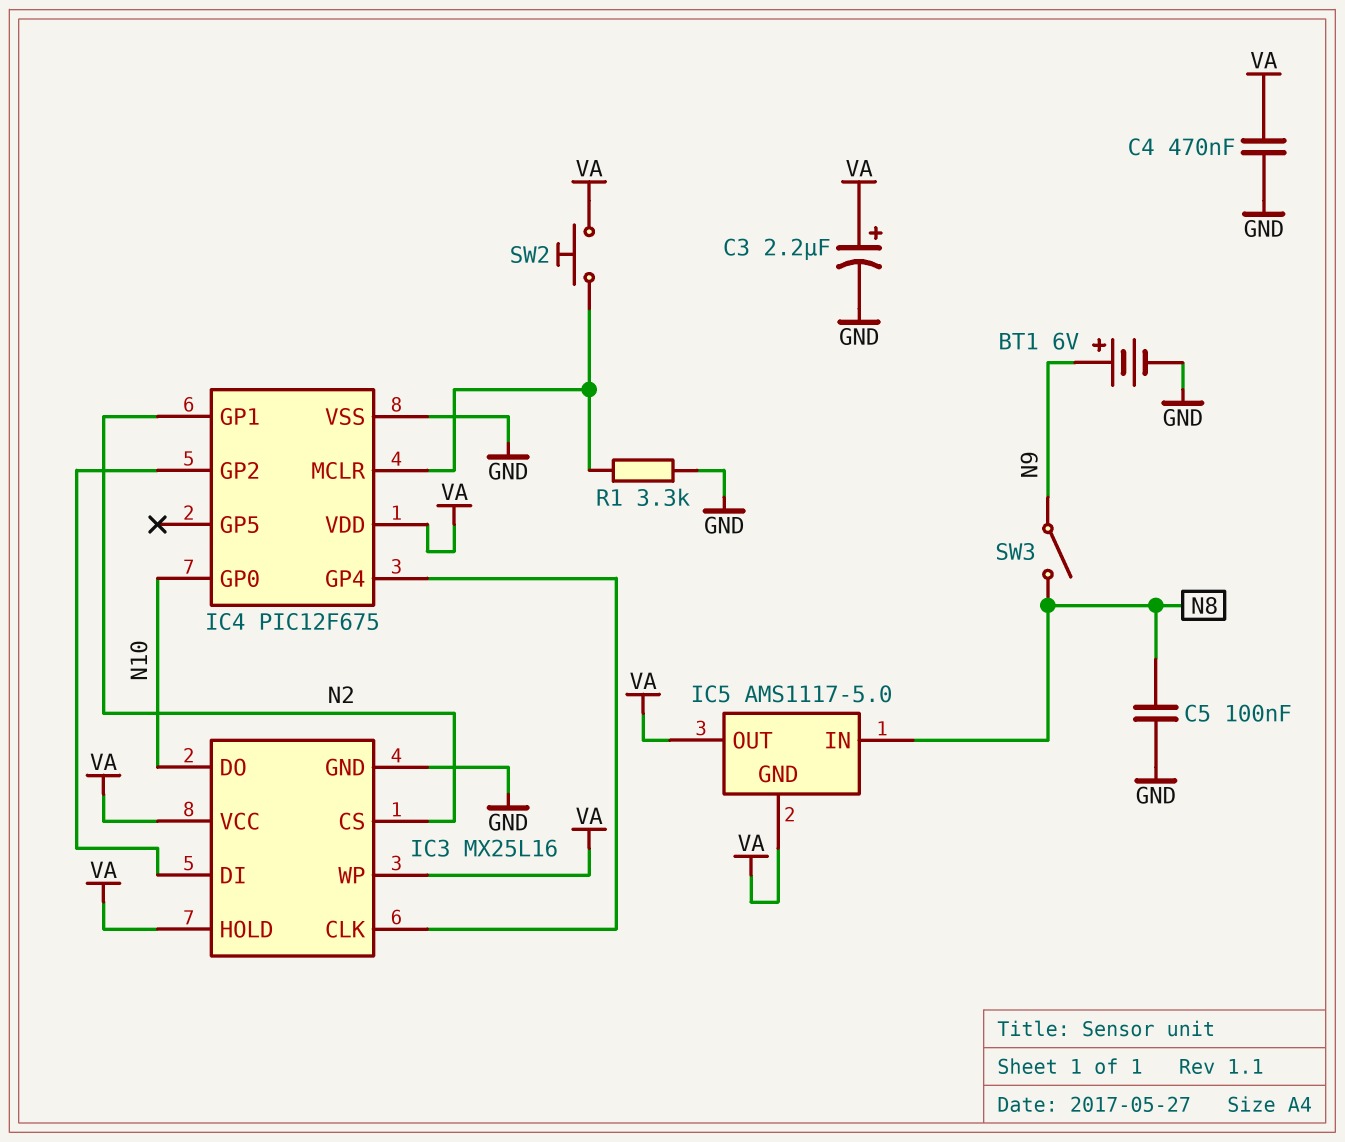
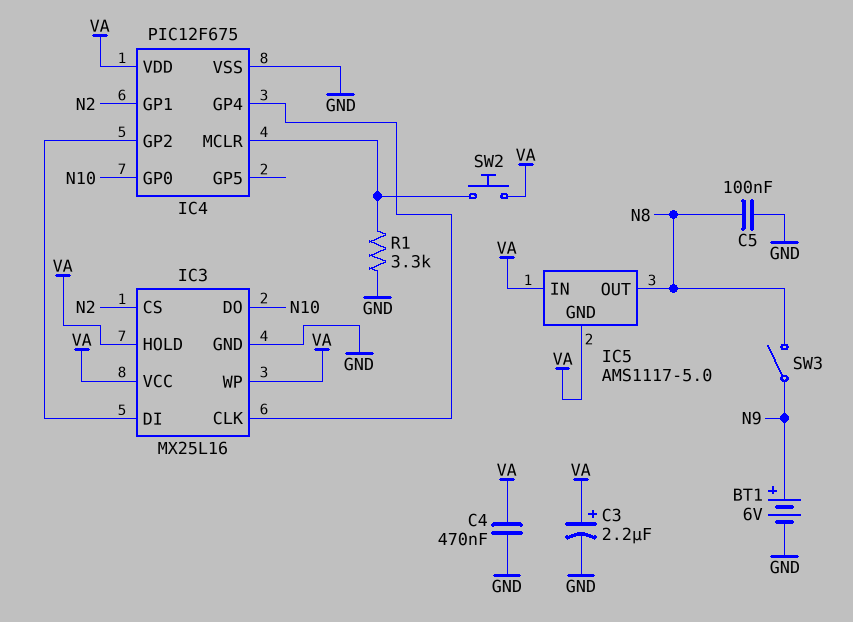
IC5 pin IN: N8 -> VA
IC5 pin OUT: VA -> N8

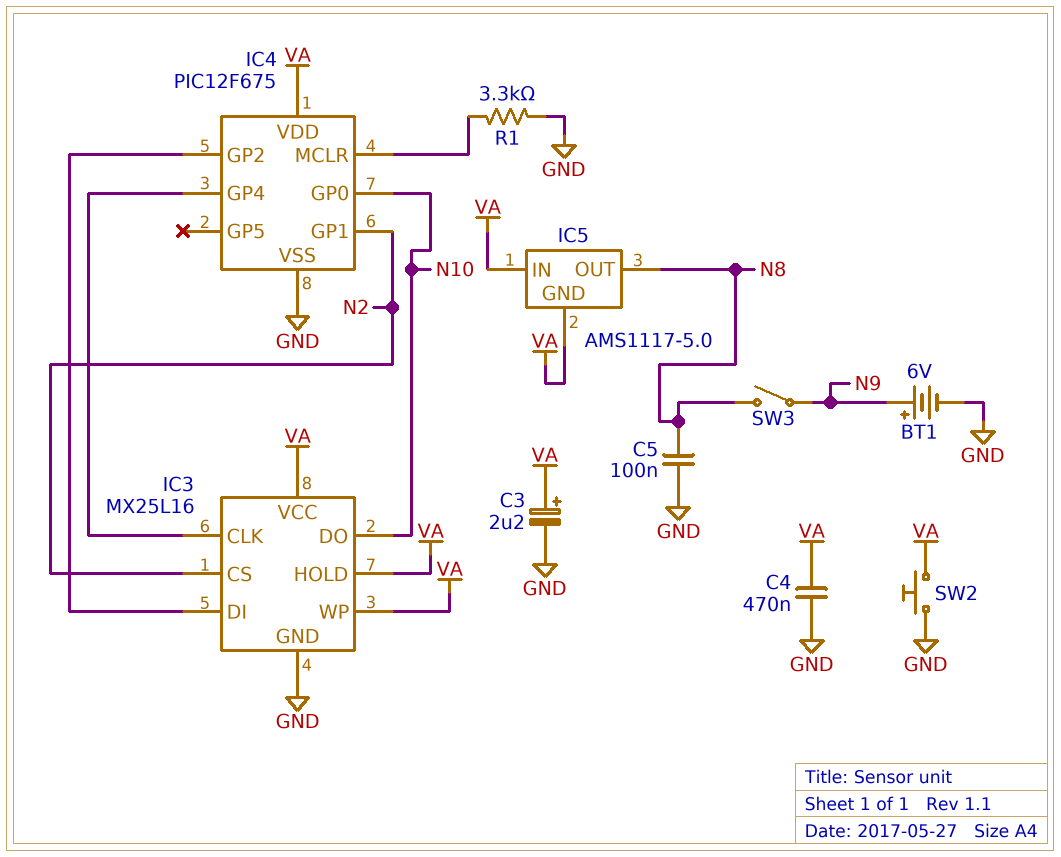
SW2: button (IC4/MCLR, VA) -> button (GND, VA)

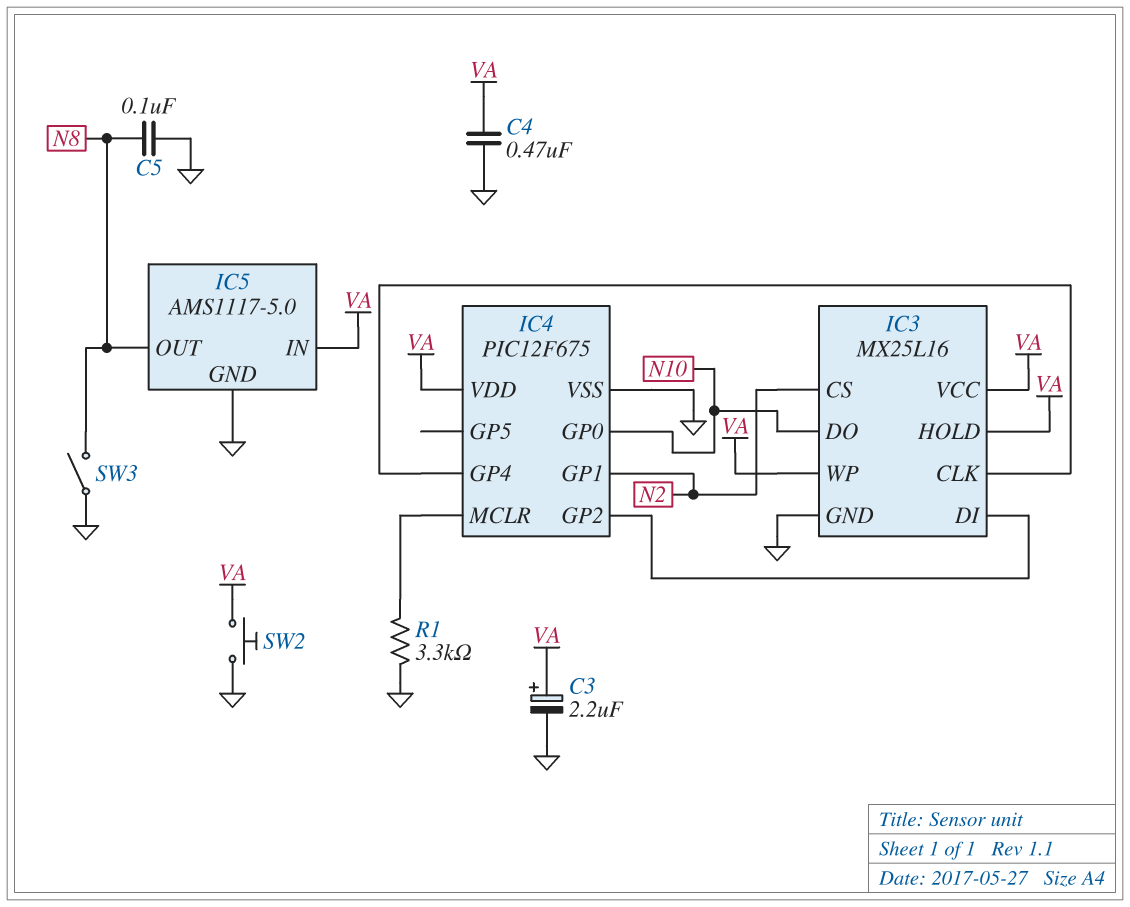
BT1: 6V (plus N9, minus GND) -> none
IC5 pin GND: VA -> GND
SW3: switch (N8, N9) -> switch (GND, N8)

